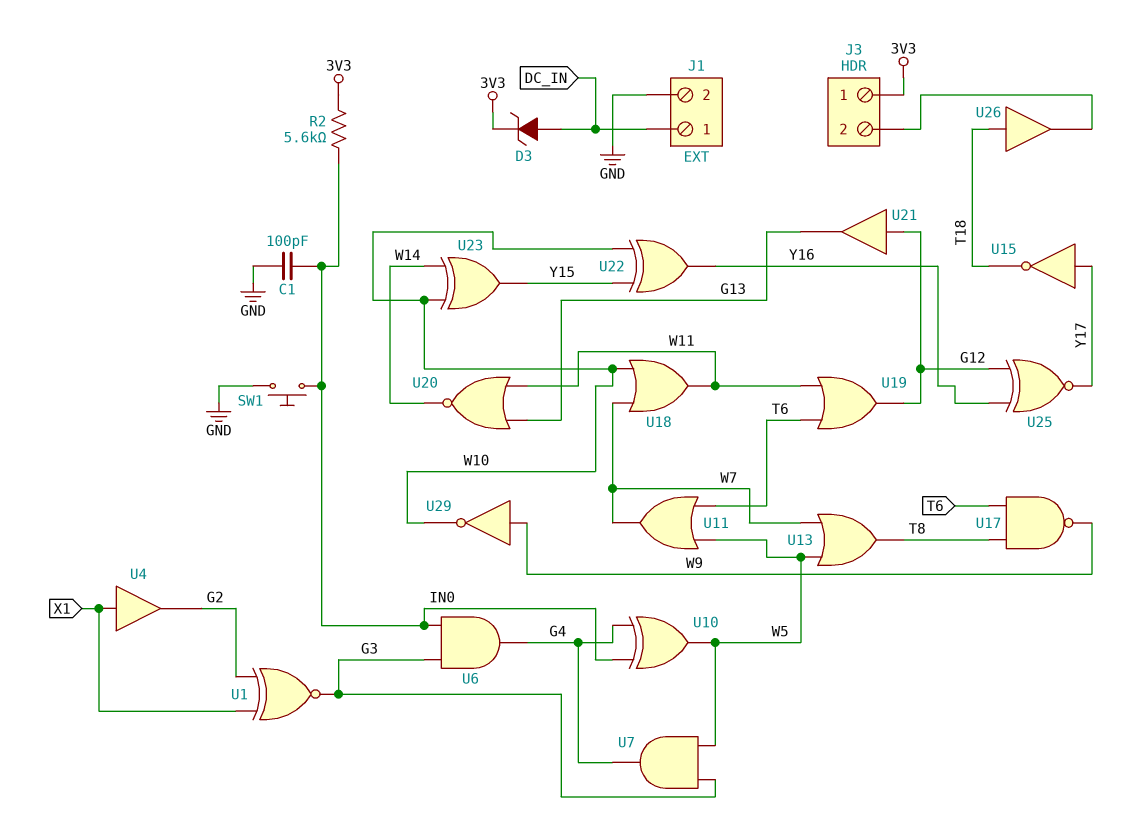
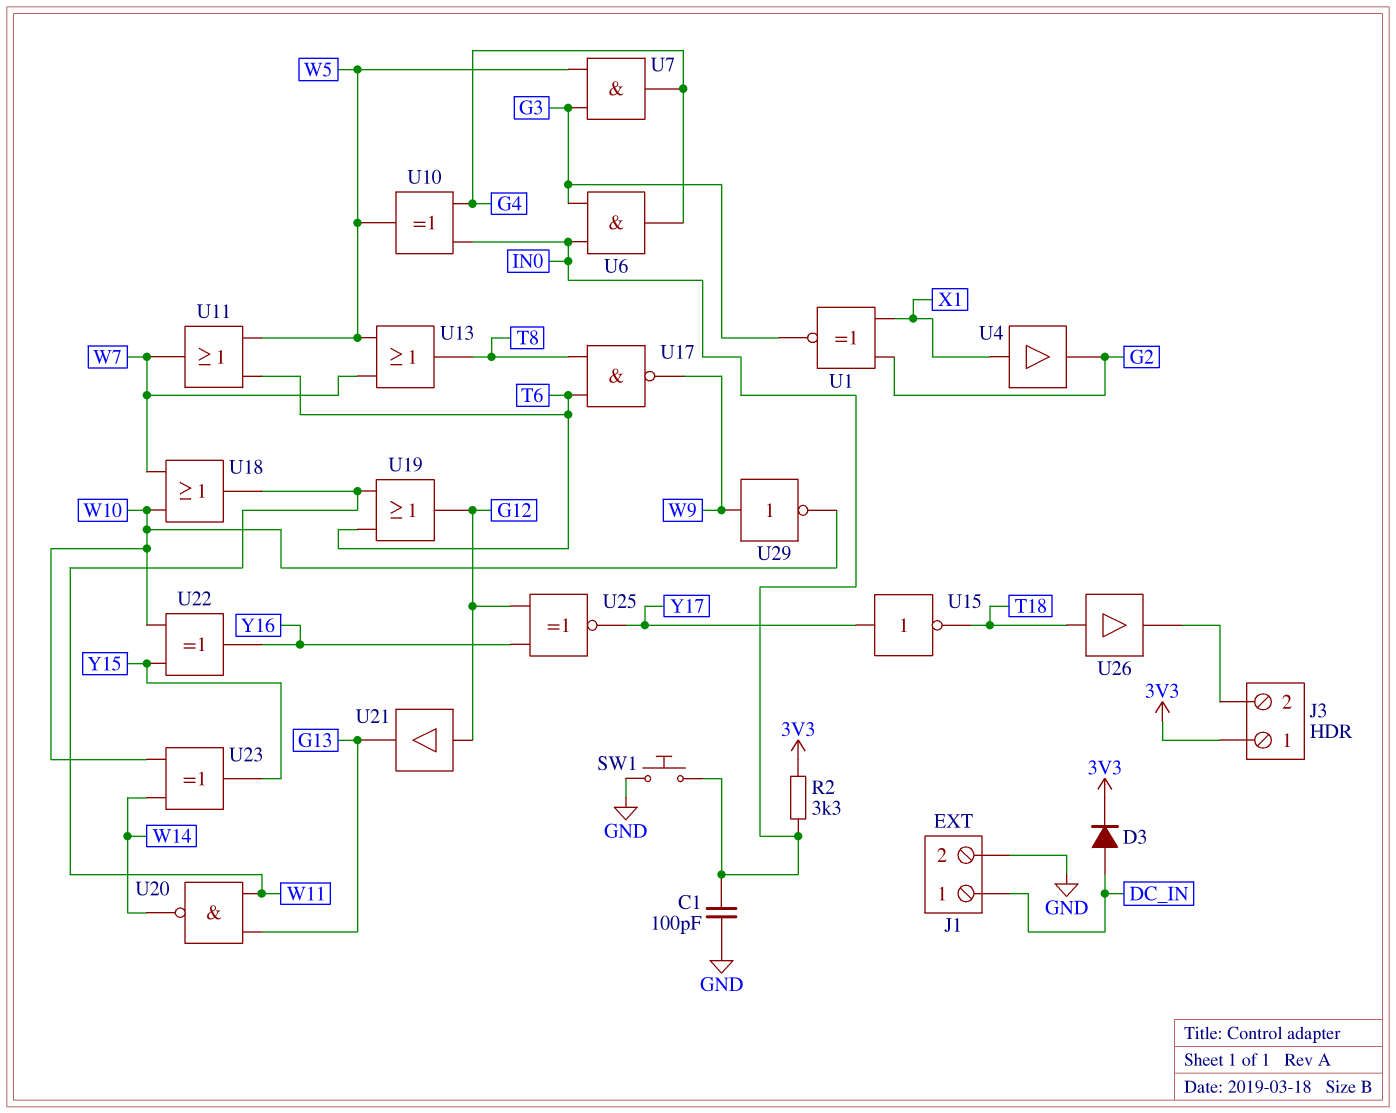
D3: zener (A DC_IN, K 3V3) -> diode (A DC_IN, K 3V3)
R2: 5.6k (3V3, IN0) -> 3.3k (3V3, IN0)
U20: NOR (in G13, in W11, out W14) -> NAND (in G13, in W11, out W14)

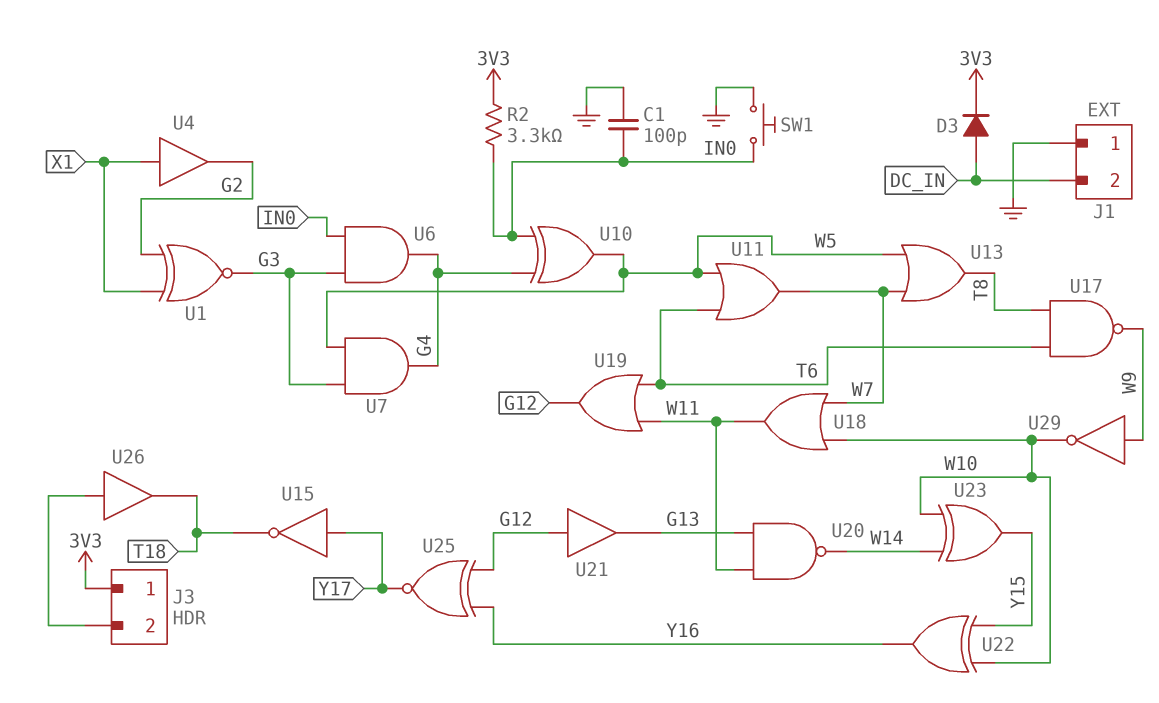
J1 pin 1: DC_IN -> GND
J1 pin 2: GND -> DC_IN
U26: buffer (in T18, out J3/2) -> buffer (in J3/2, out T18)

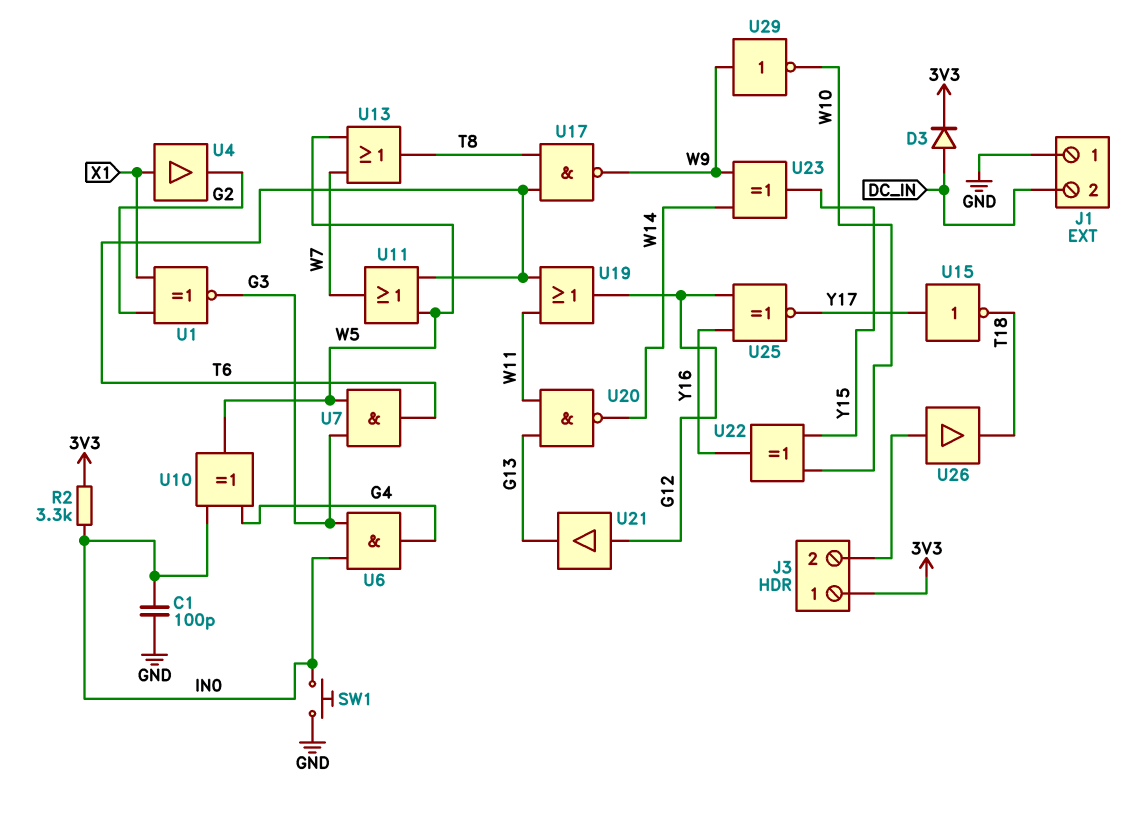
U7: AND (in G3, in W5, out G4) -> AND (in G3, in W5, out T6)
U18: OR (in W7, in W10, out W11) -> none
U23: XOR (in W10, in W14, out Y15) -> XOR (in W9, in W14, out Y15)

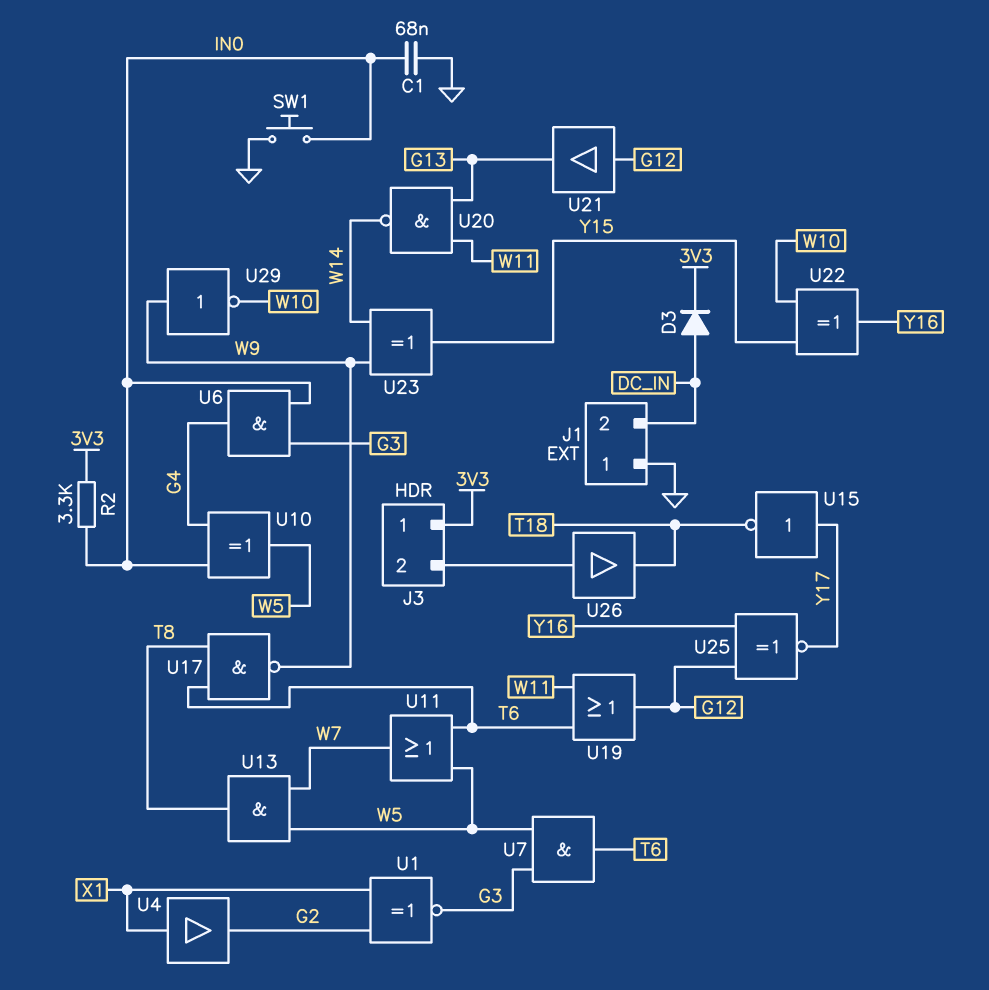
C1: 100pF (GND, IN0) -> 68nF (GND, IN0)
U13: OR (in W5, in W7, out T8) -> AND (in W5, in W7, out T8)

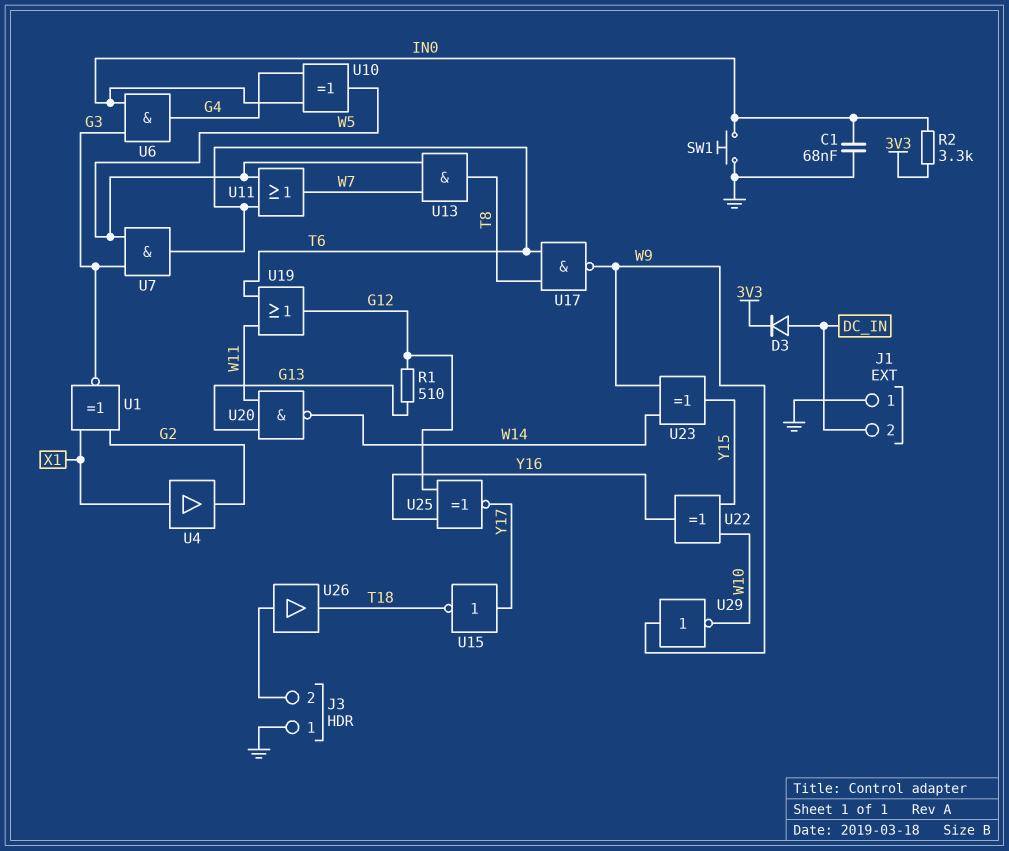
J3 pin 1: 3V3 -> GND
R1: none -> 510 (G12, G13)
U21: buffer (in G12, out G13) -> none

